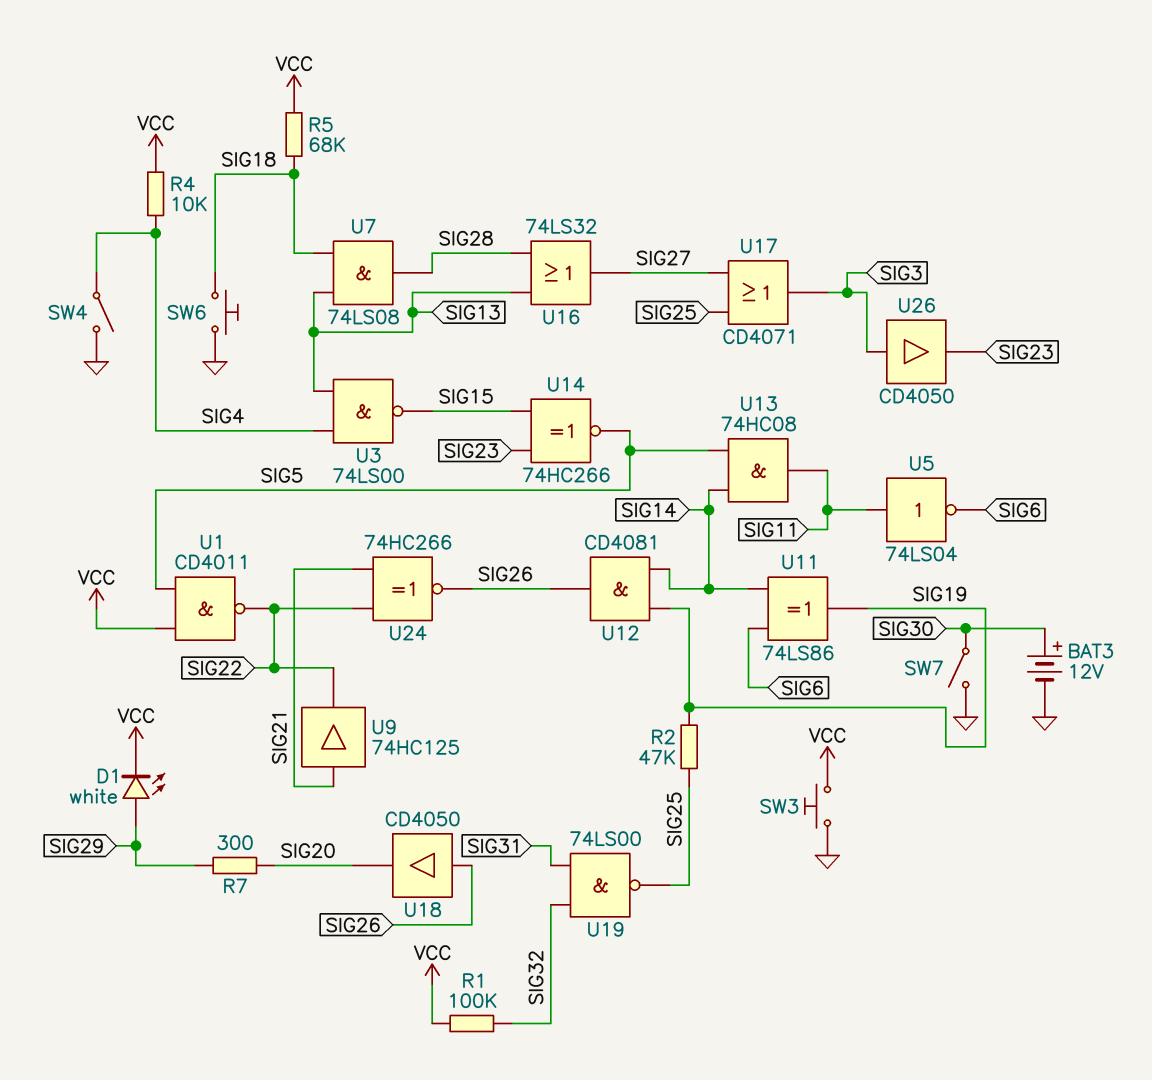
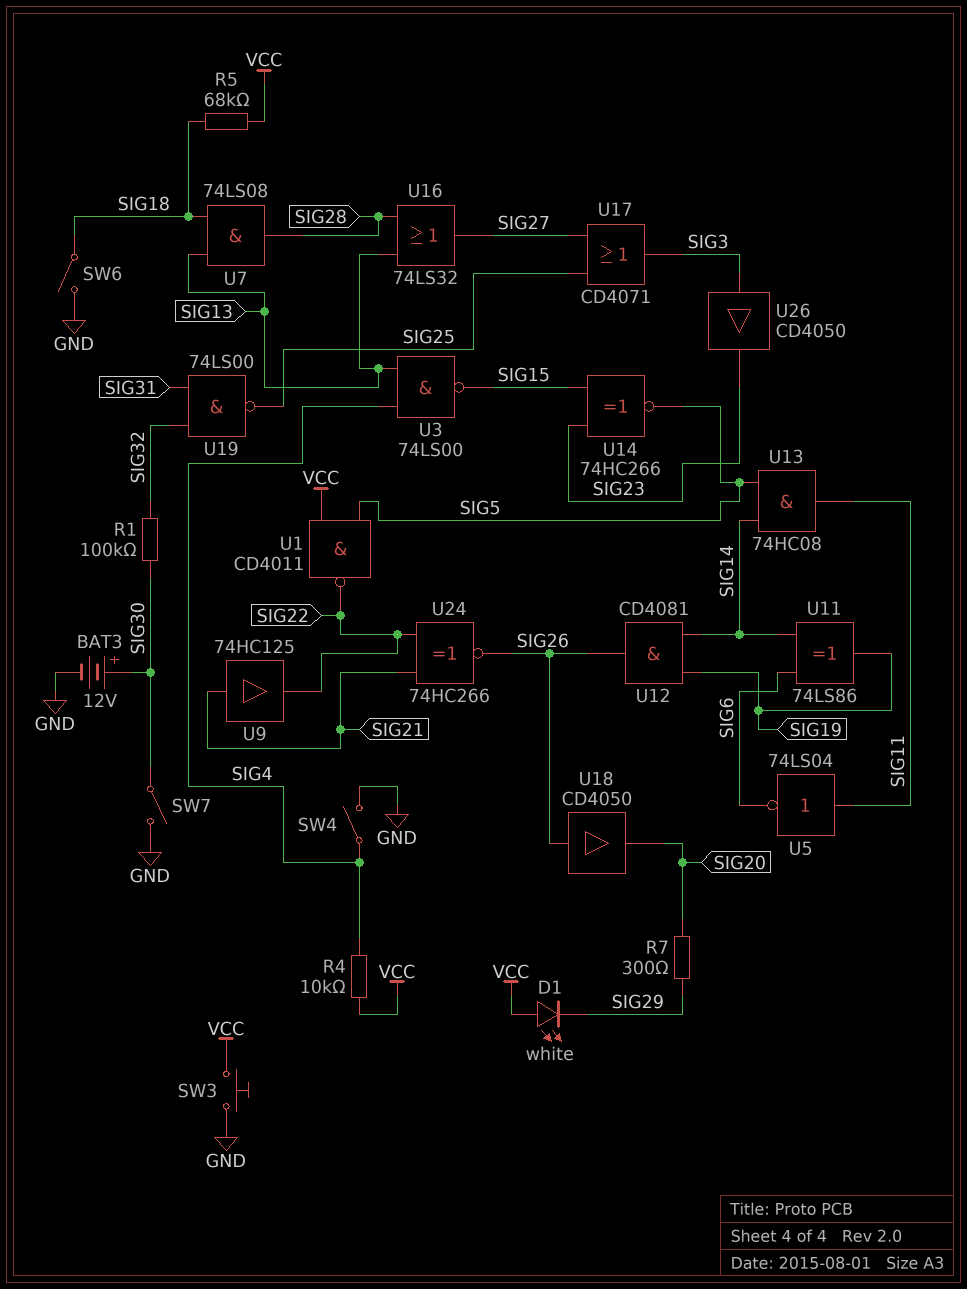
D1: LED white (A SIG29, K VCC) -> LED white (A VCC, K SIG29)
R1: 100k (SIG32, VCC) -> 100k (SIG30, SIG32)
R2: 47k (SIG19, SIG25) -> none
SW6: button (GND, SIG18) -> switch (GND, SIG18)

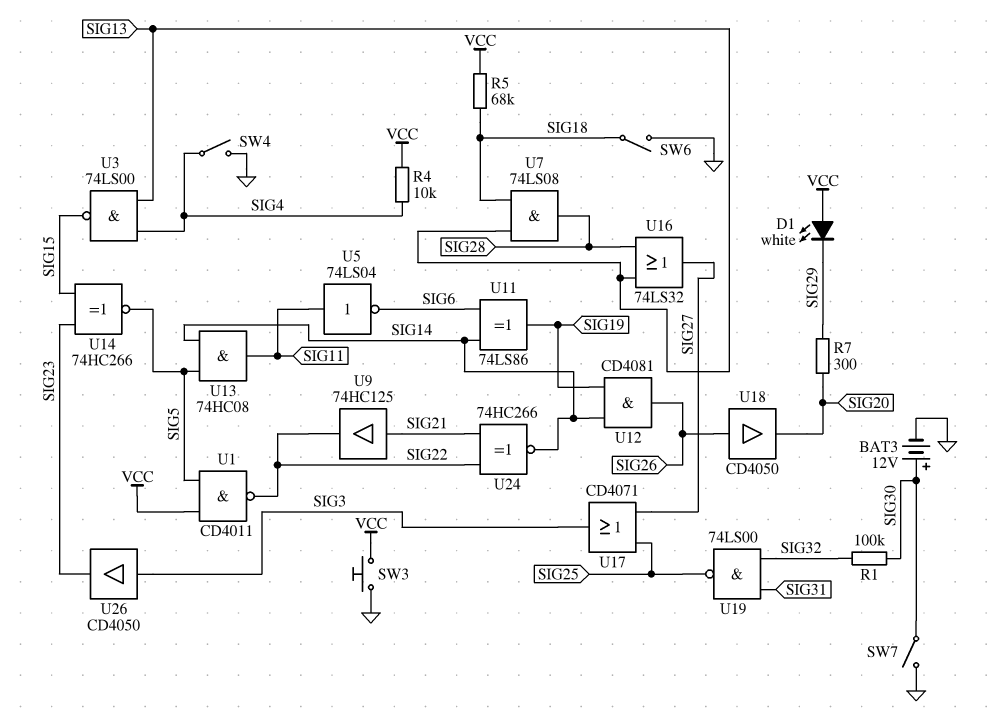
U24: XNOR 74HC266 (in SIG21, in SIG22, out SIG26) -> XNOR 74HC266 (in SIG21, in SIG22, out SIG14)

